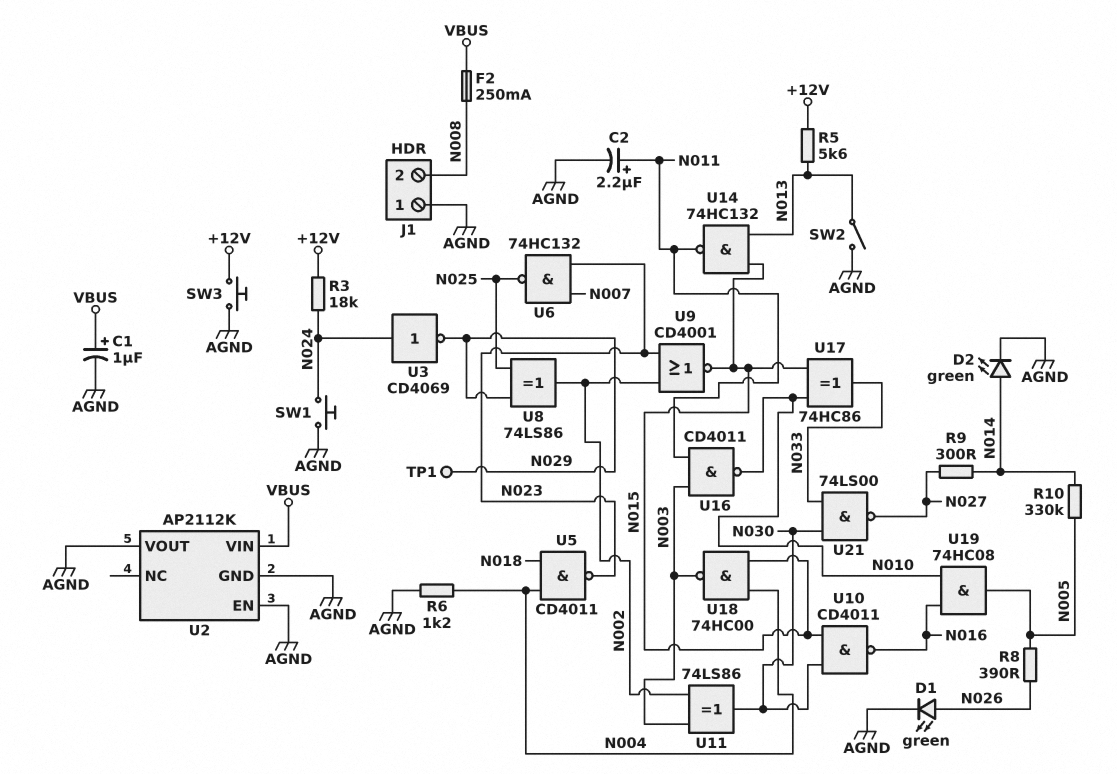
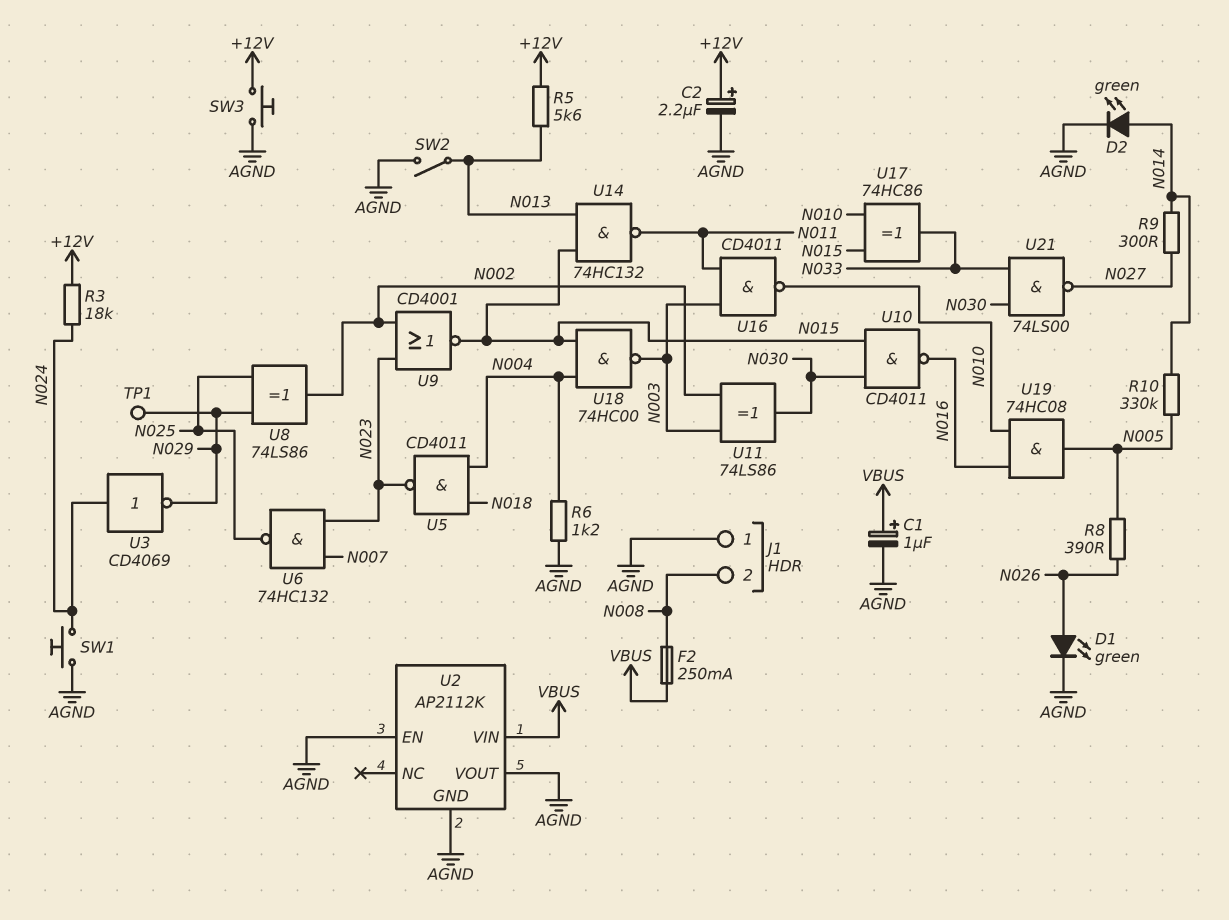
C2: 2.2uF (plus N011, minus AGND) -> 2.2uF (plus +12V, minus AGND)

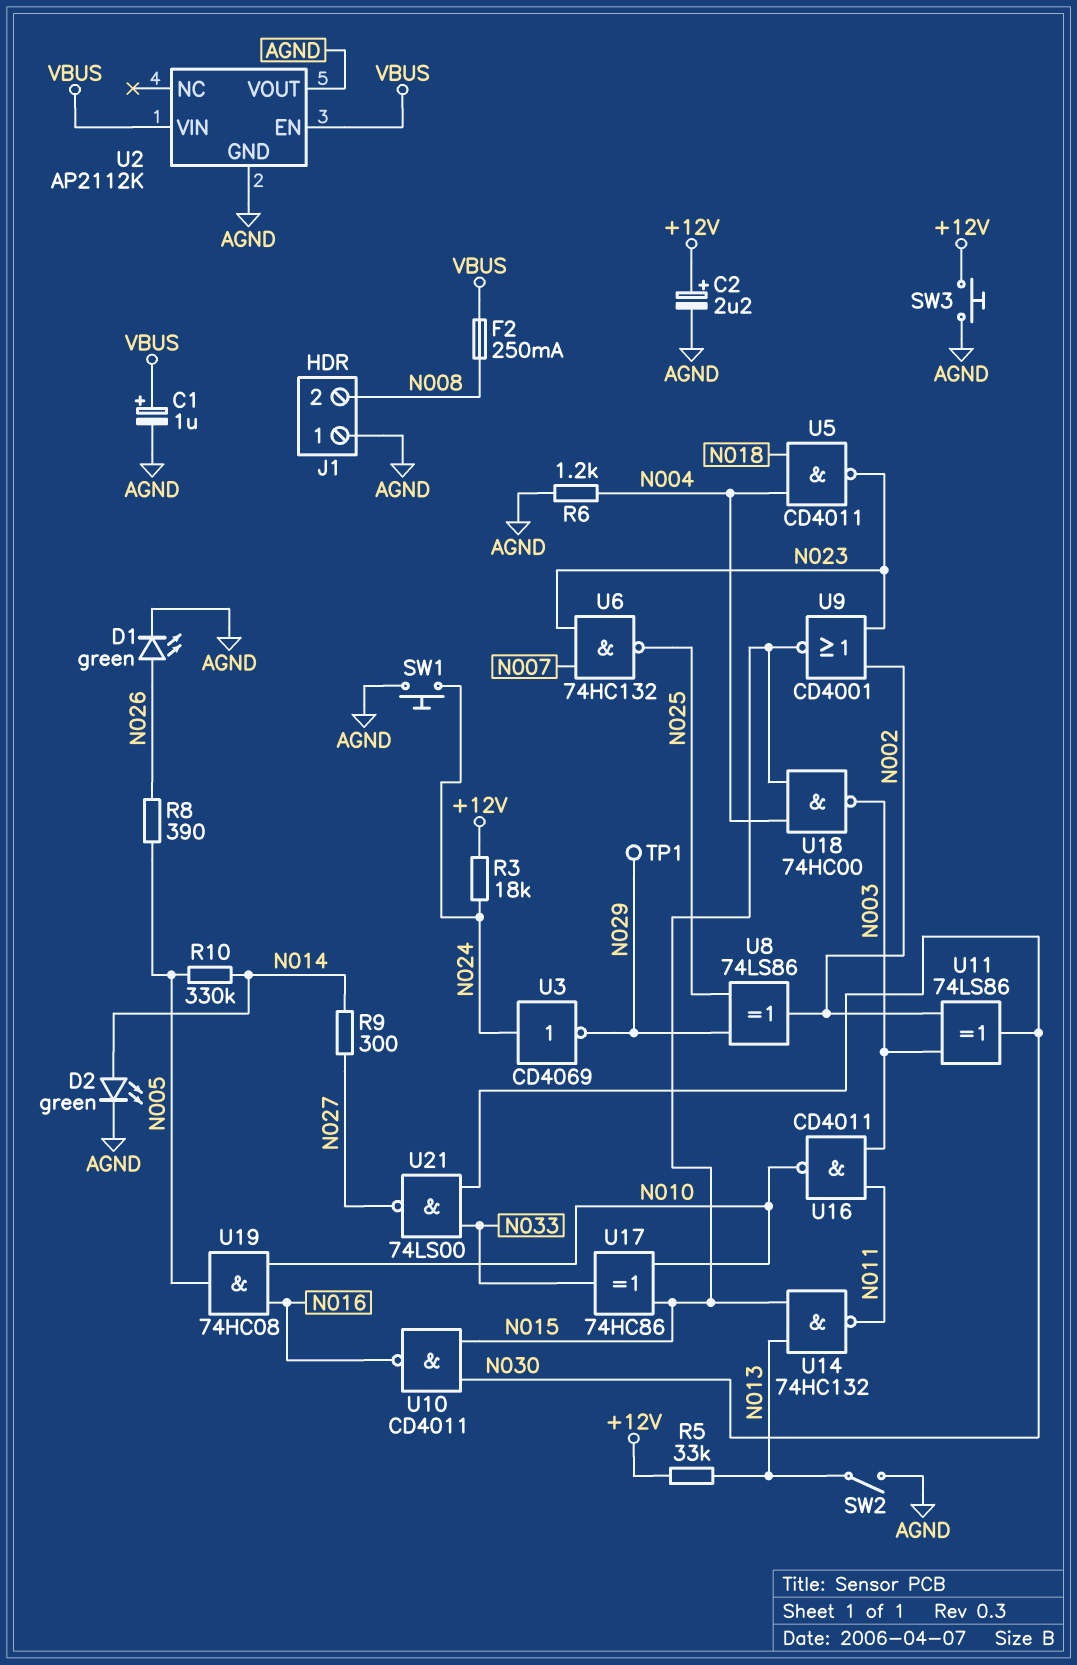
R5: 5.6k (+12V, N013) -> 33k (+12V, N013)
U2 pin EN: AGND -> VBUS

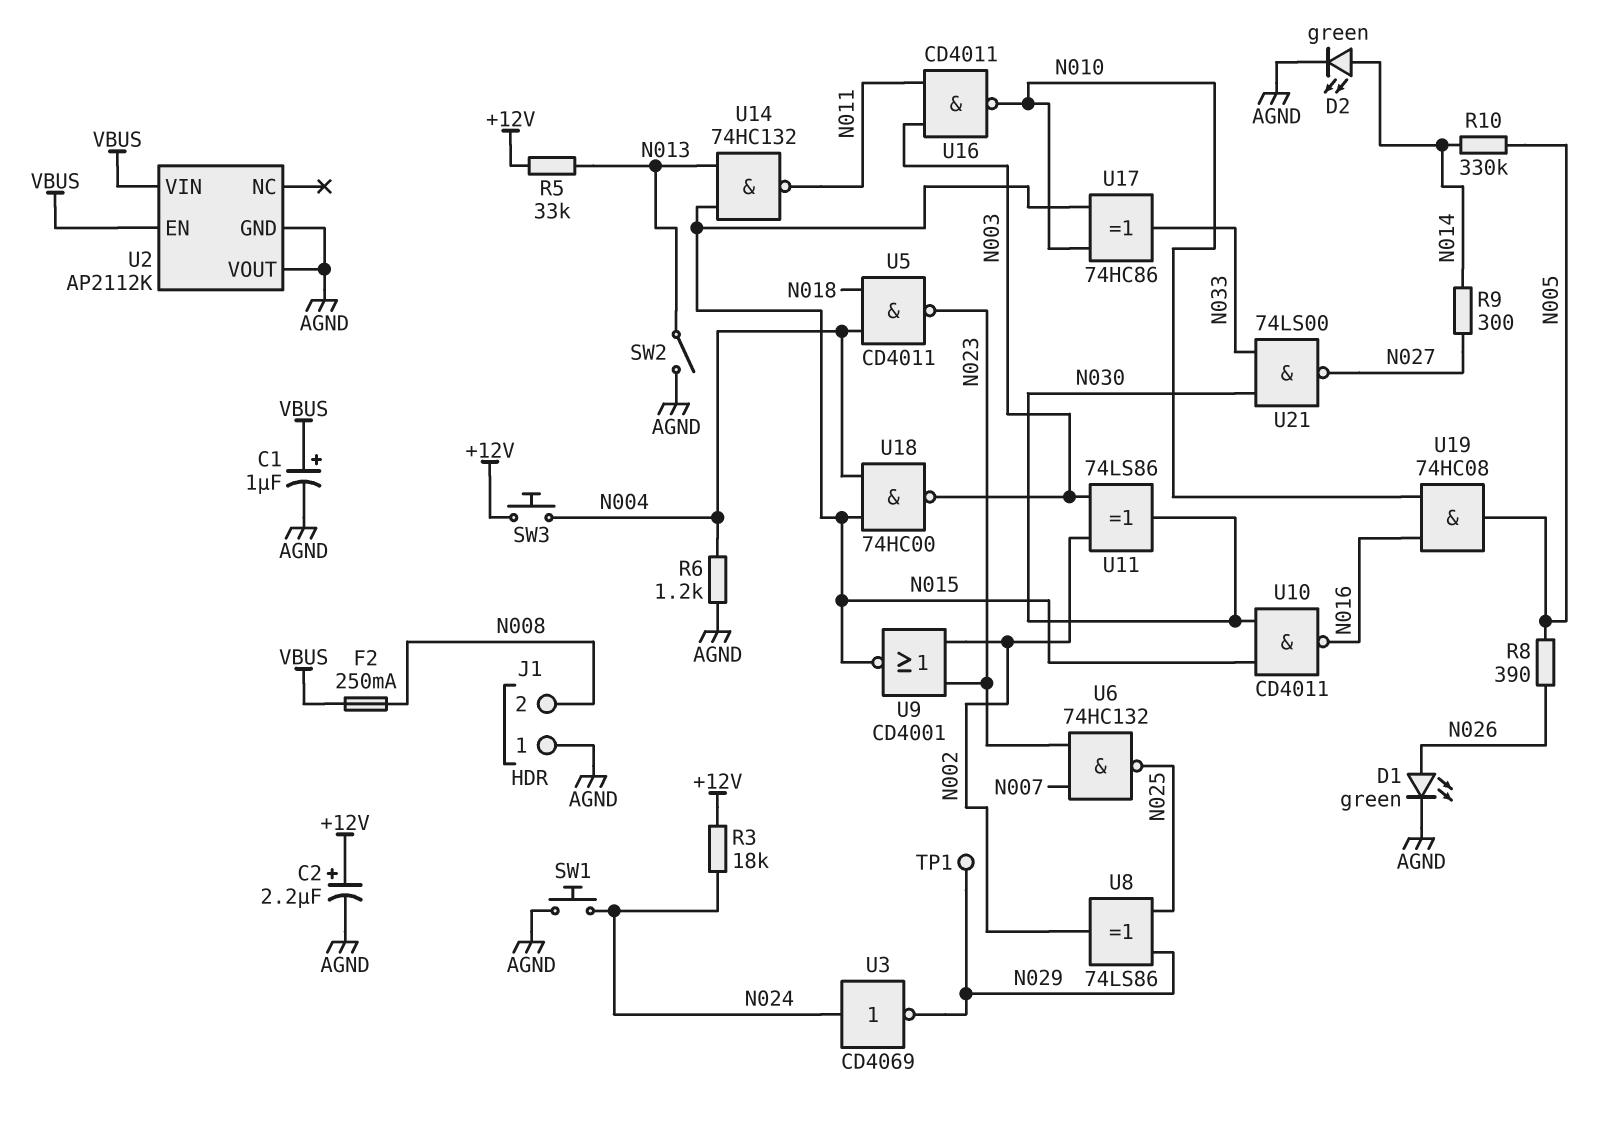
SW3: button (+12V, AGND) -> button (+12V, N004)

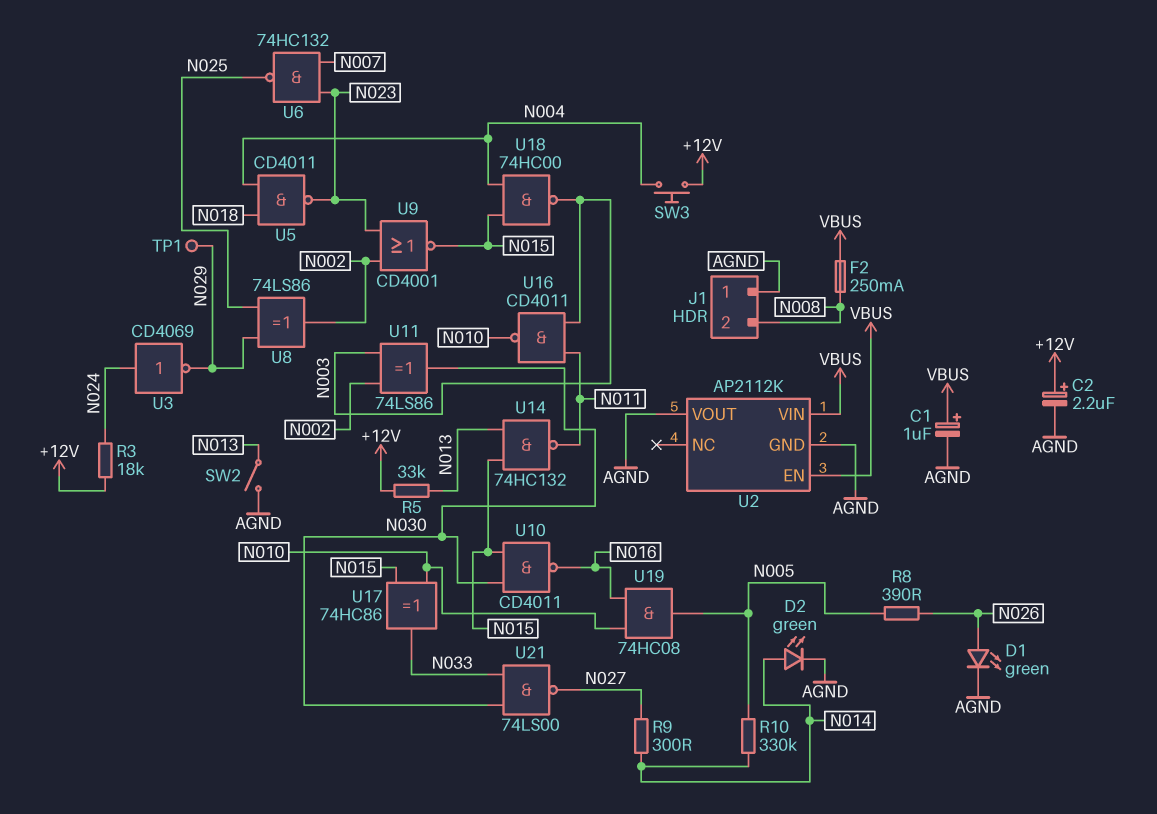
R6: 1.2k (AGND, N004) -> none
SW1: button (AGND, N024) -> none

